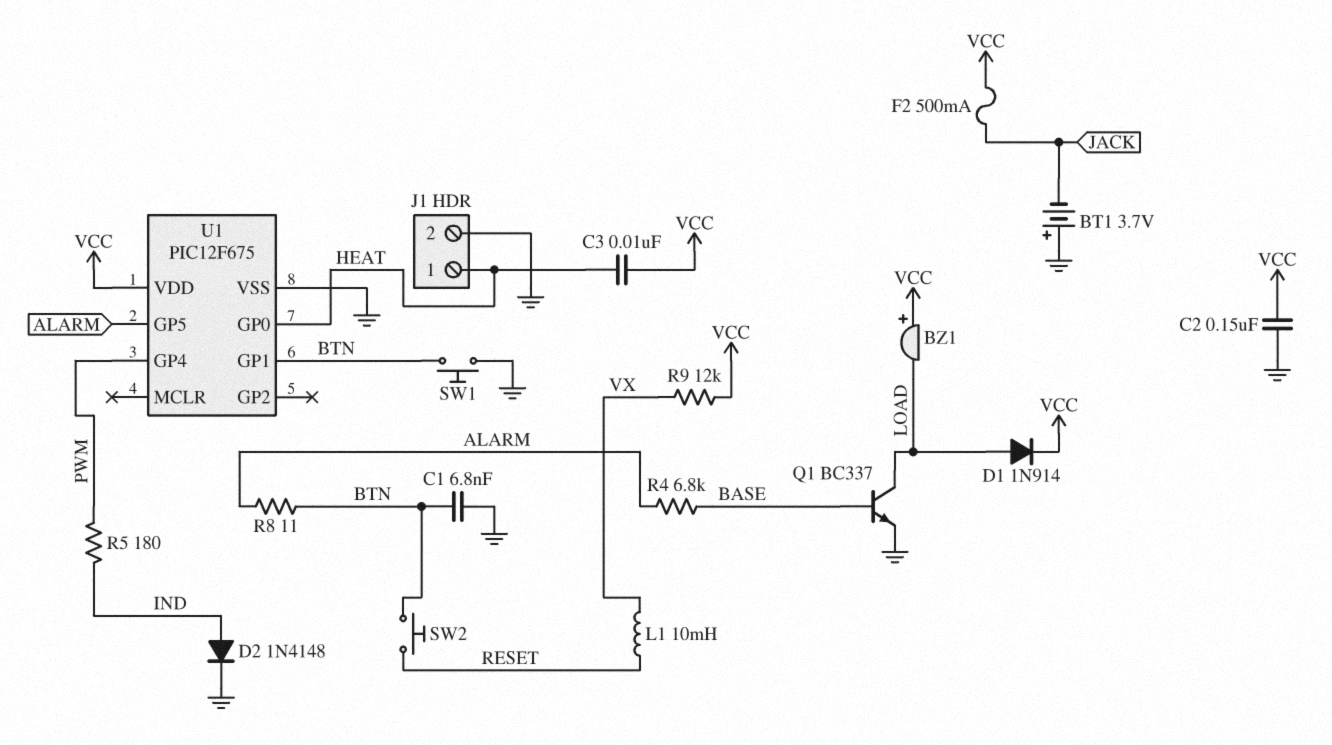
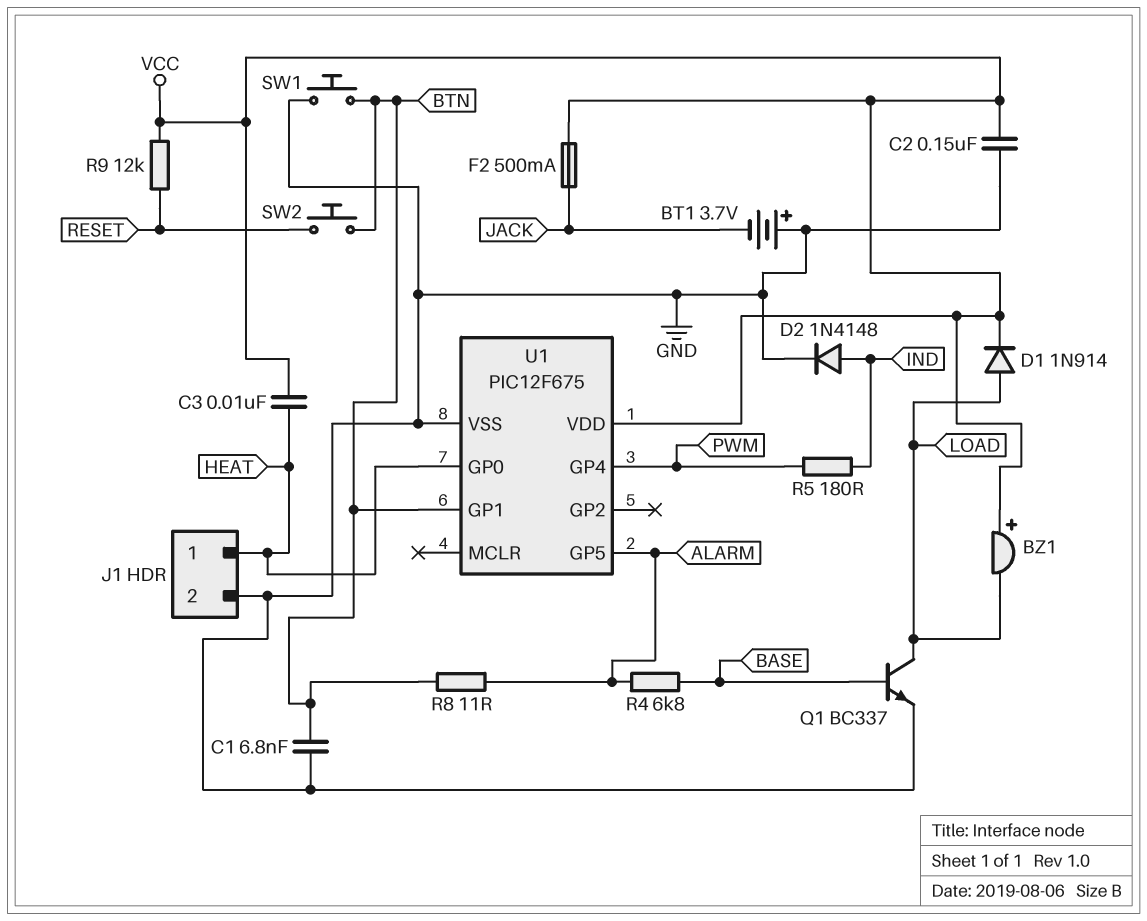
L1: 10mH (RESET, VX) -> none
R9: 12k (VCC, VX) -> 12k (RESET, VCC)

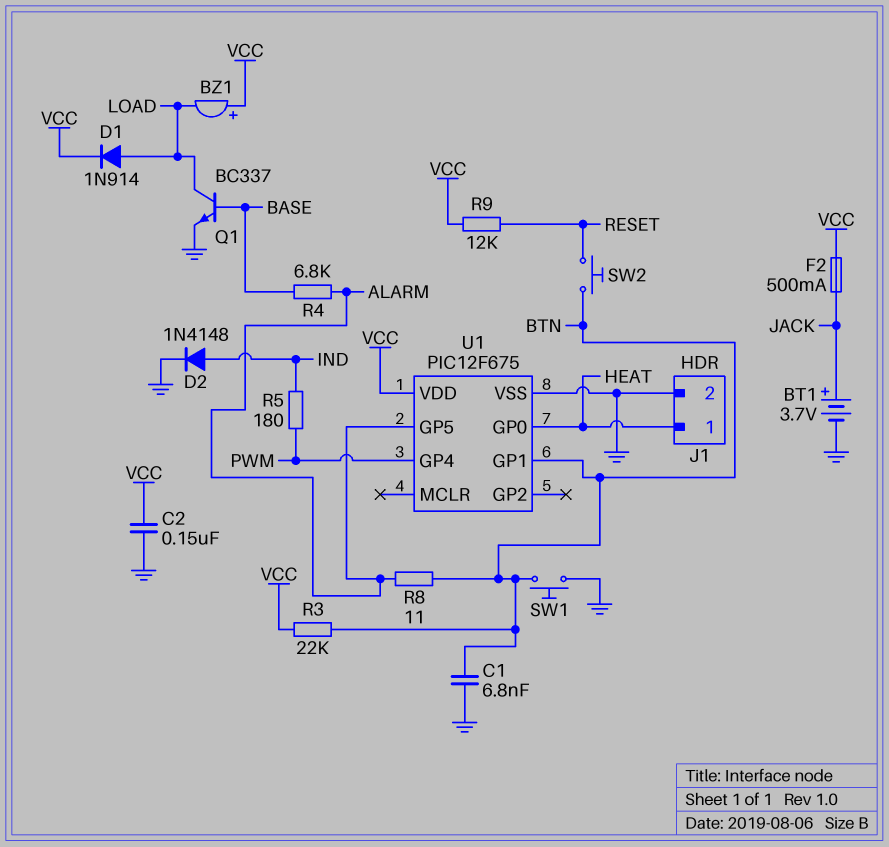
BT1: 3.7V (plus GND, minus JACK) -> 3.7V (plus JACK, minus GND)
C3: 10nF (HEAT, VCC) -> none
R3: none -> 22k (BTN, VCC)

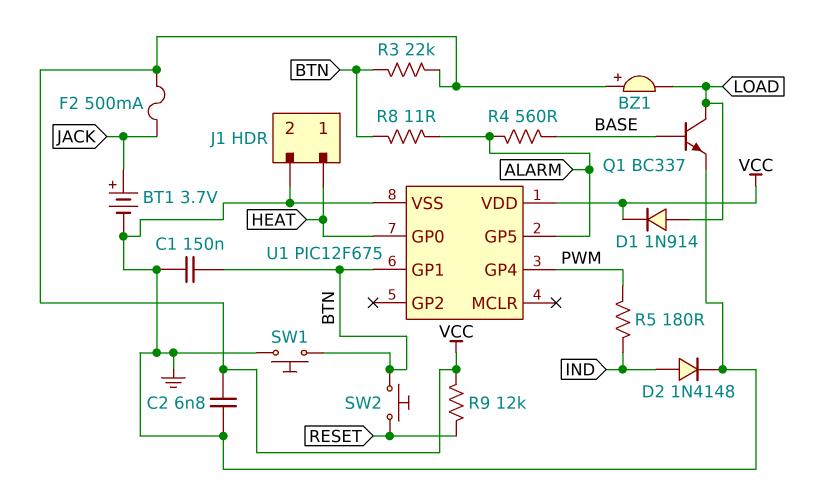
C1: 6.8nF (BTN, GND) -> 150nF (BTN, GND)
C2: 150nF (GND, VCC) -> 6.8nF (GND, VCC)
R4: 6.8k (ALARM, BASE) -> 560 (ALARM, BASE)

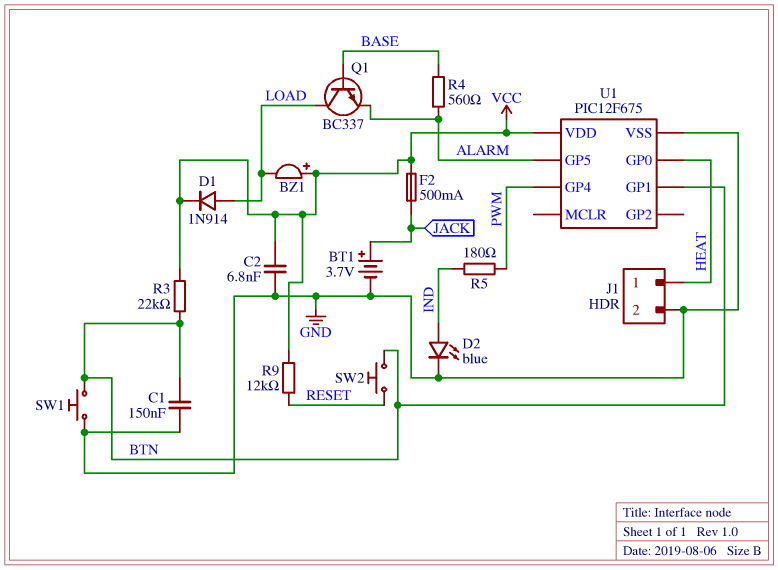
D2: diode 1N4148 (A IND, K GND) -> LED blue (A IND, K GND)
Q1: NPN BC337 (B BASE, C LOAD, E GND) -> NPN BC337 (B BASE, C LOAD, E ALARM)
R8: 11 (ALARM, BTN) -> none

